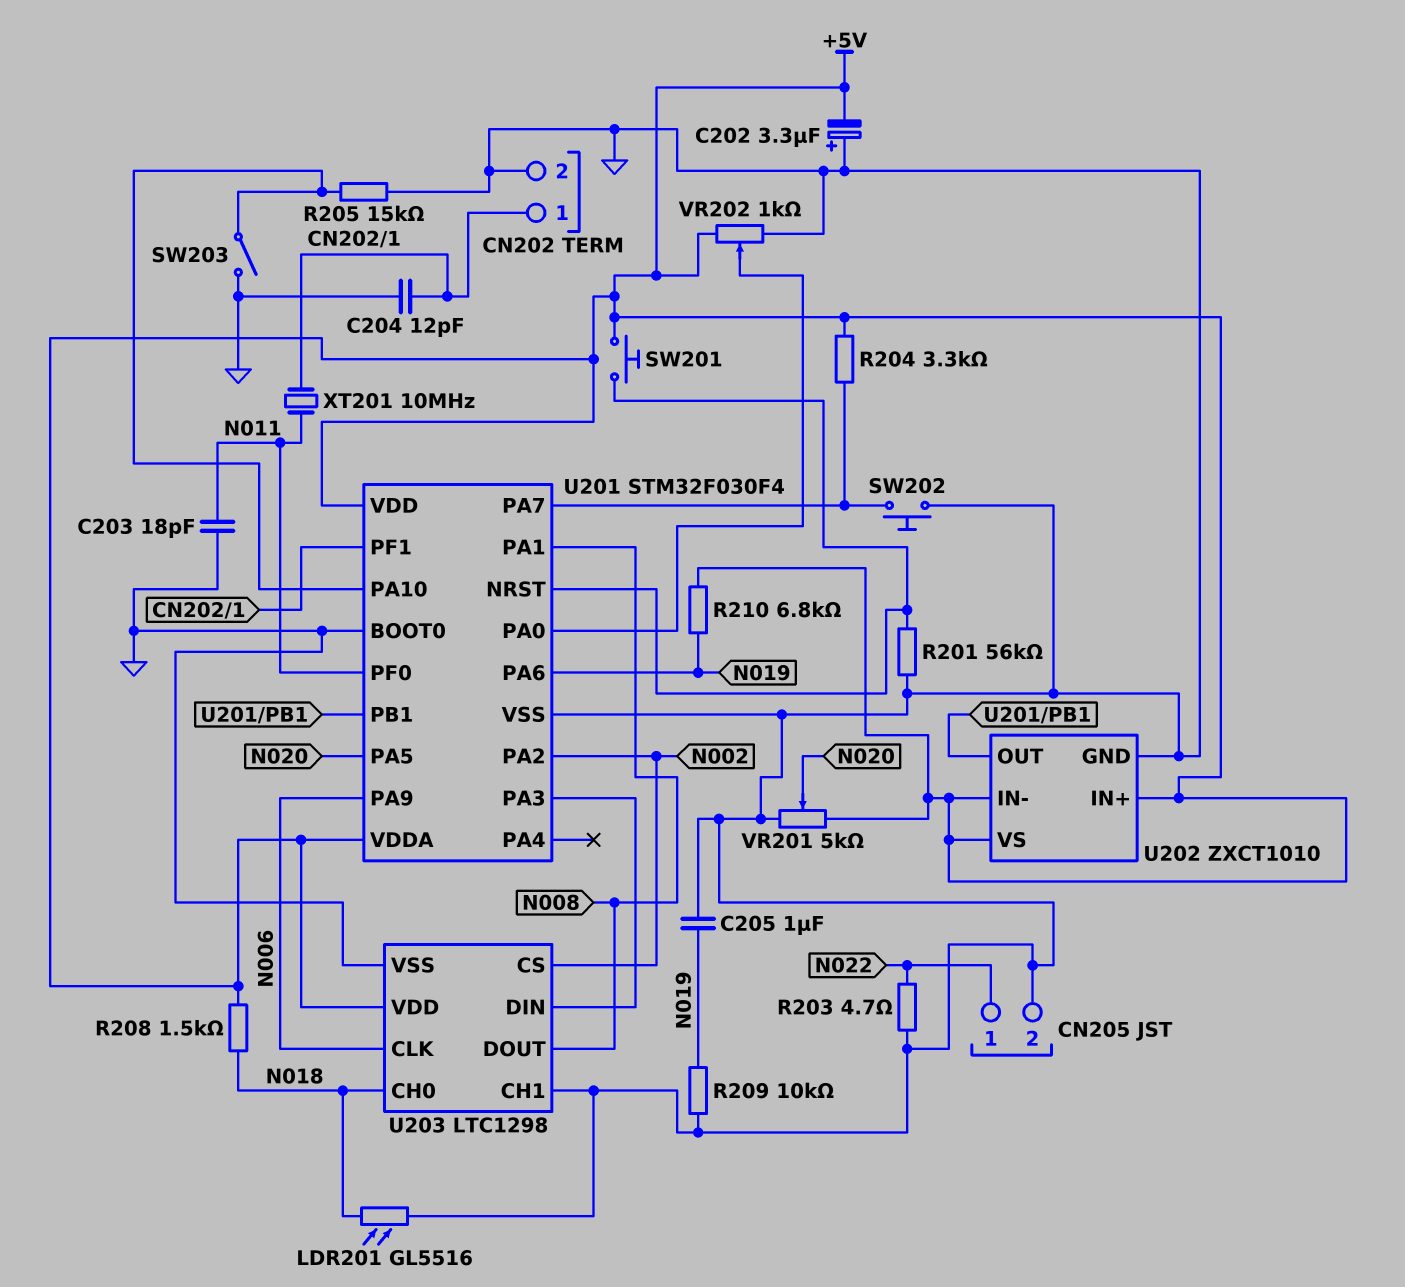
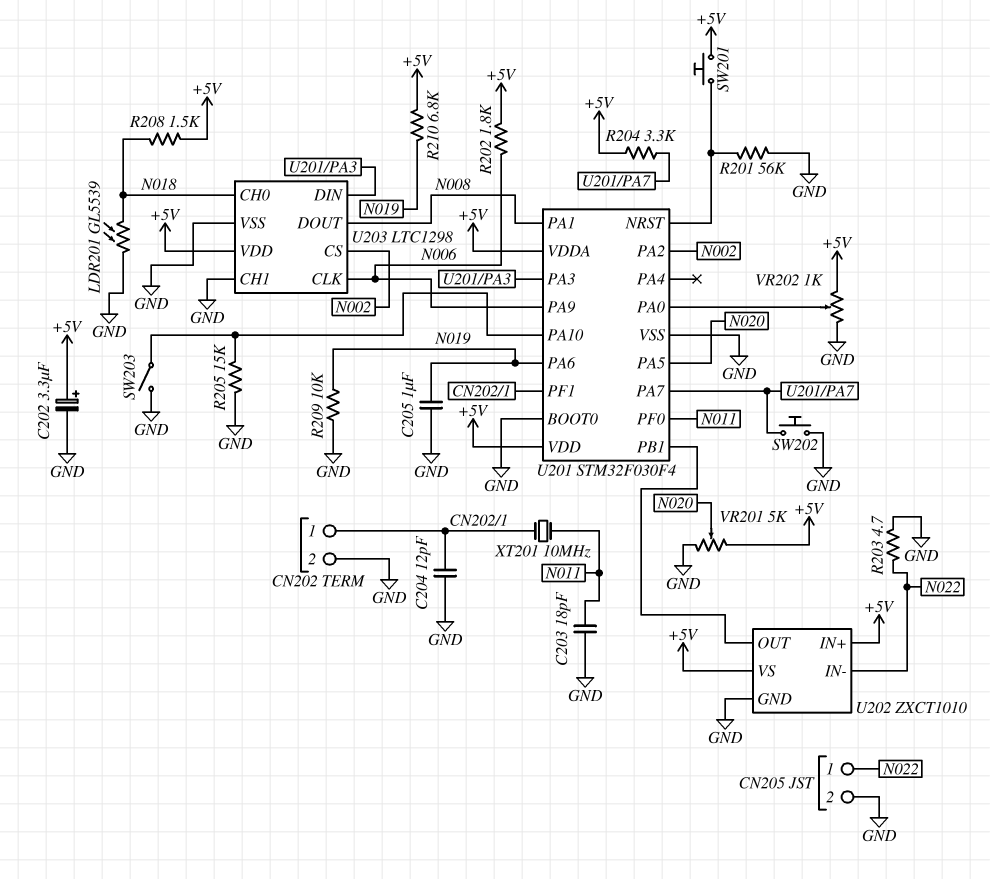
C202: 3.3uF (plus GND, minus +5V) -> 3.3uF (plus +5V, minus GND)
LDR201: GL5516 (GND, N018) -> GL5539 (GND, N018)
R202: none -> 1.8k (+5V, N006)
U202 pin IN-: +5V -> N022

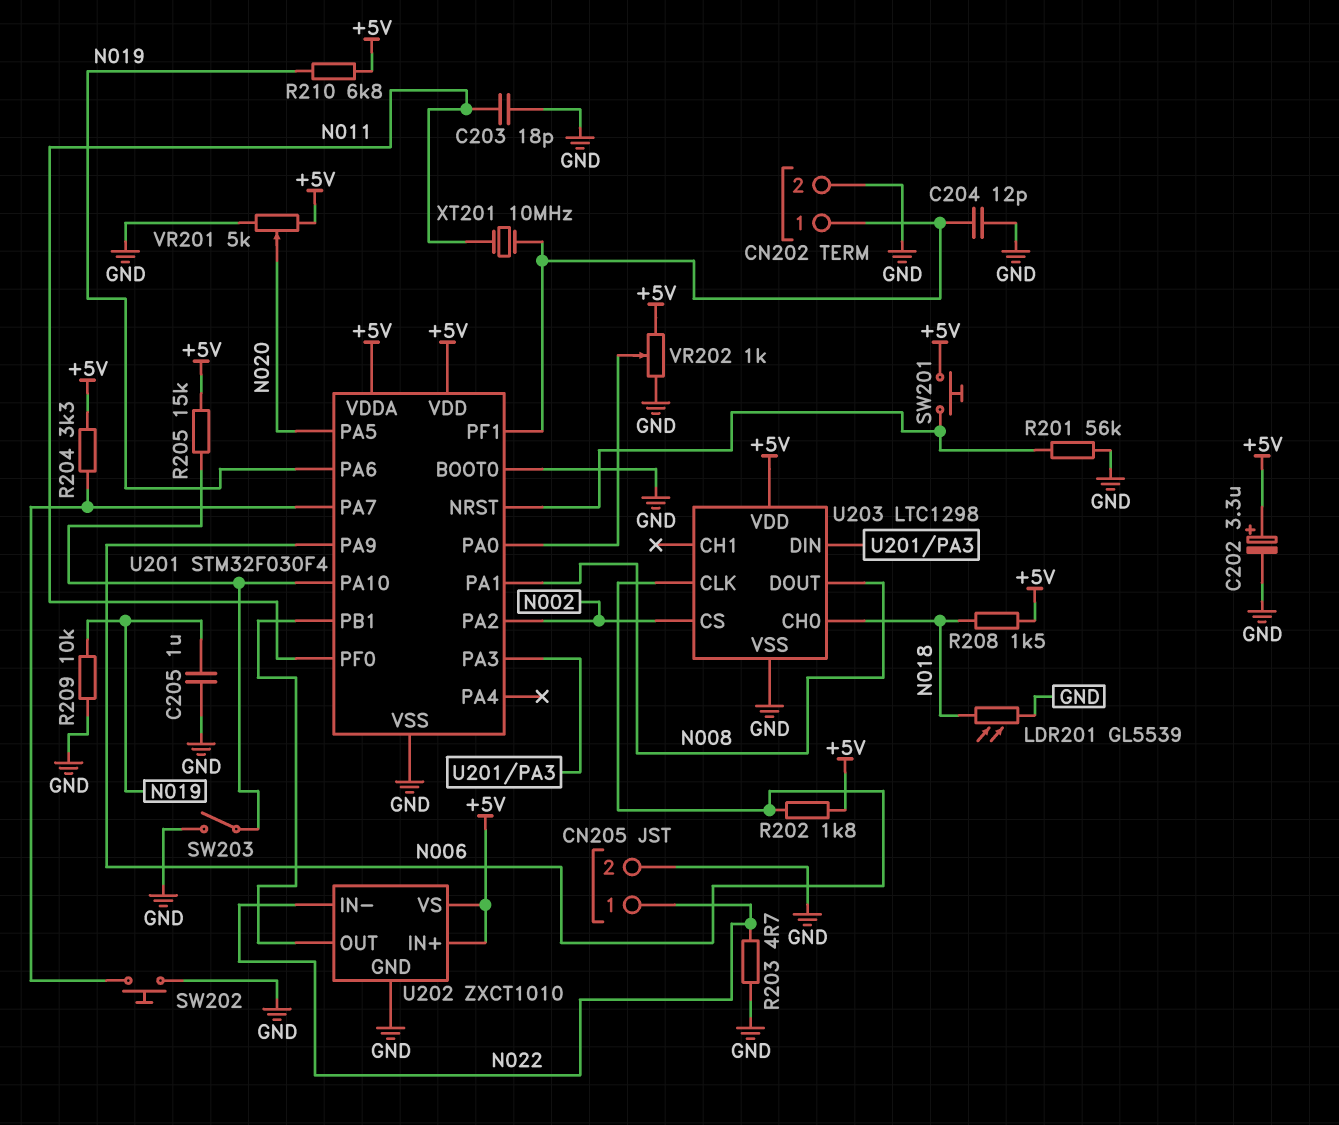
R205: 15k (GND, U201/PA10) -> 15k (+5V, U201/PA10)
U203 pin CH1: GND -> none

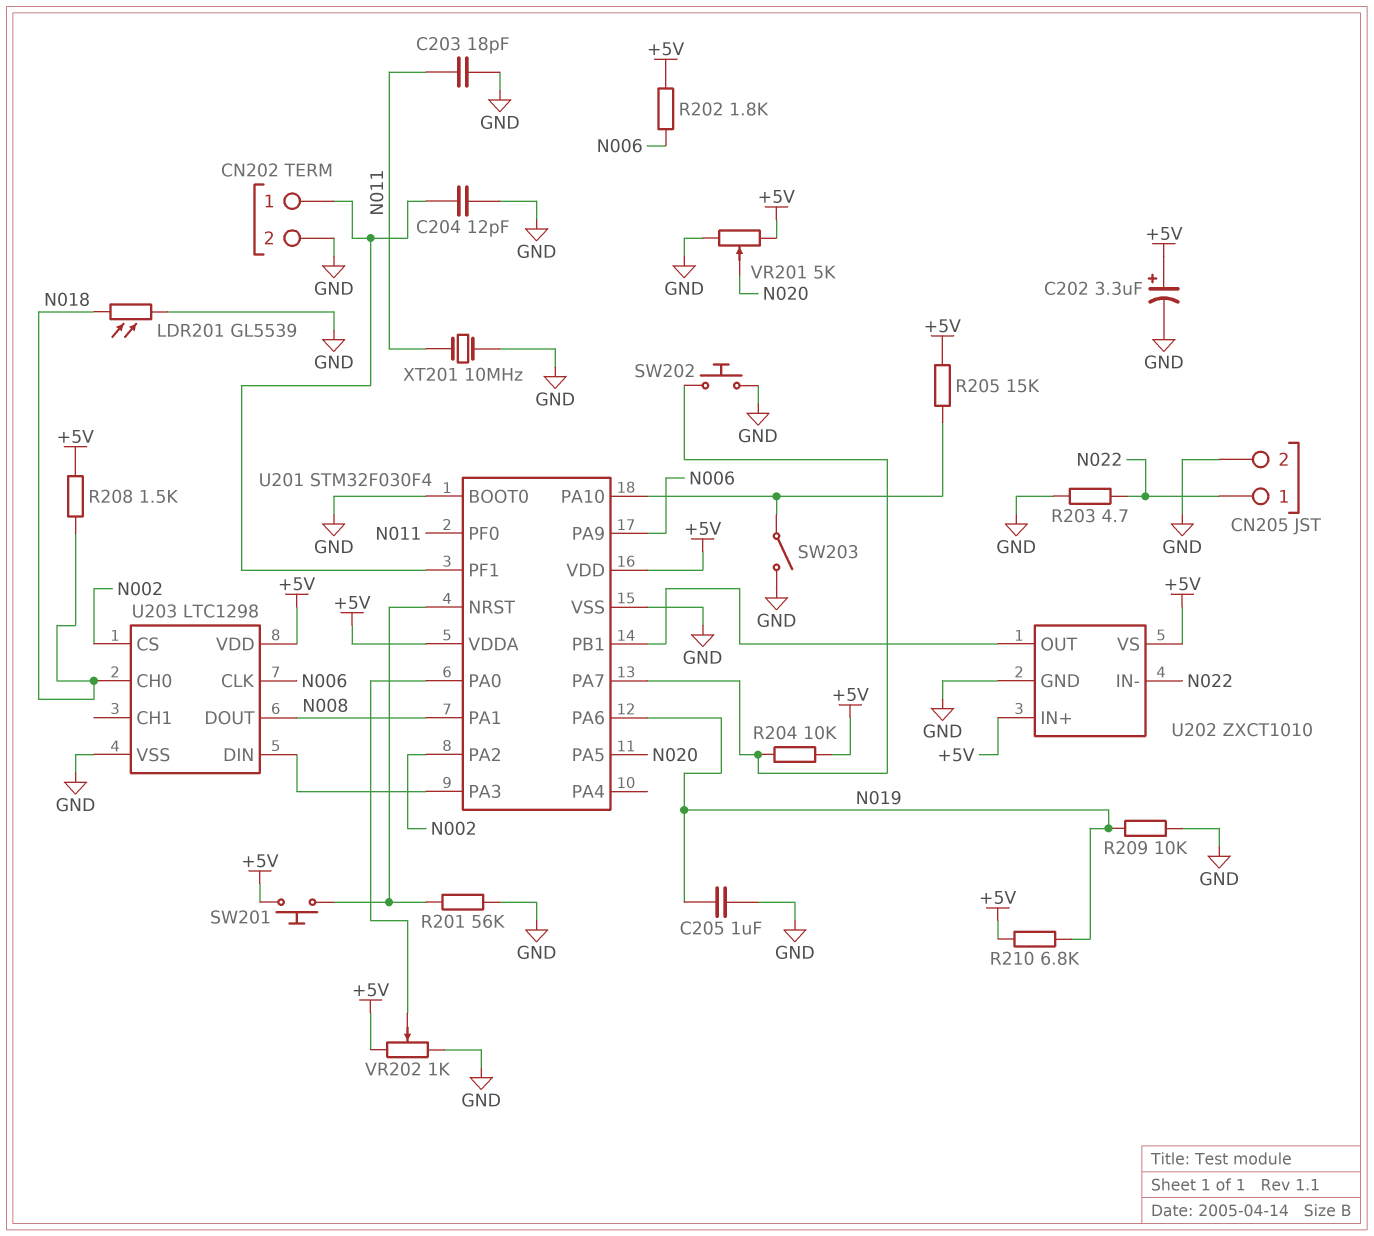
R204: 3.3k (+5V, U201/PA7) -> 10k (+5V, U201/PA7)
XT201: 10MHz (CN202/1, N011) -> 10MHz (GND, N011)

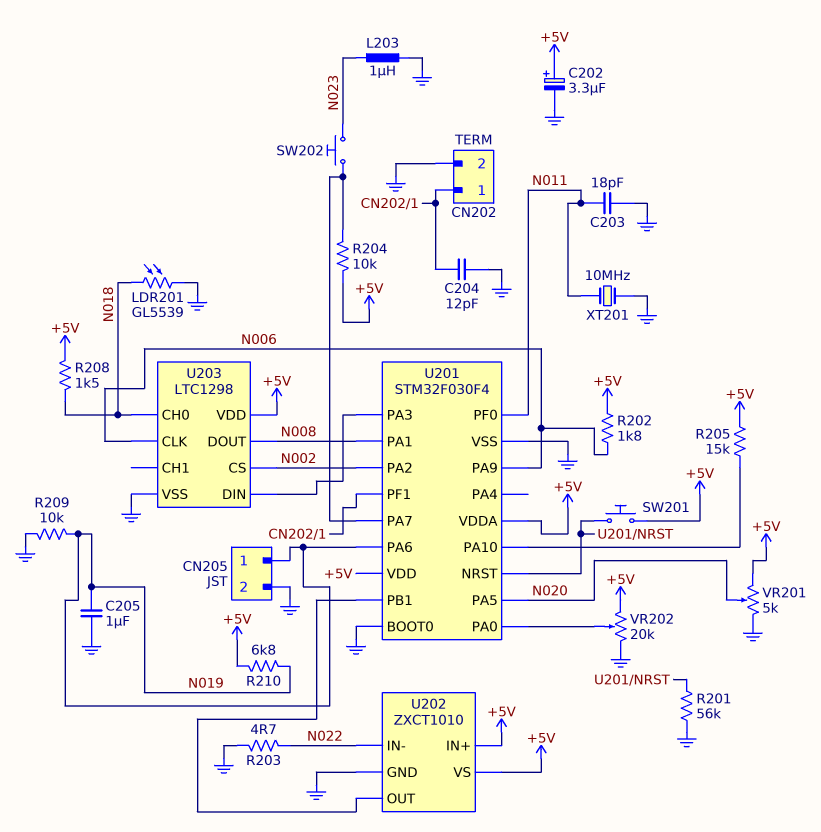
CN205 pin 1: N022 -> N019
L203: none -> 1uH (GND, N023)
SW202: button (GND, U201/PA7) -> button (N023, U201/PA7)
SW203: switch (GND, U201/PA10) -> none
VR202: 1k (+5V, GND, wiper U201/PA0) -> 20k (+5V, GND, wiper U201/PA0)

